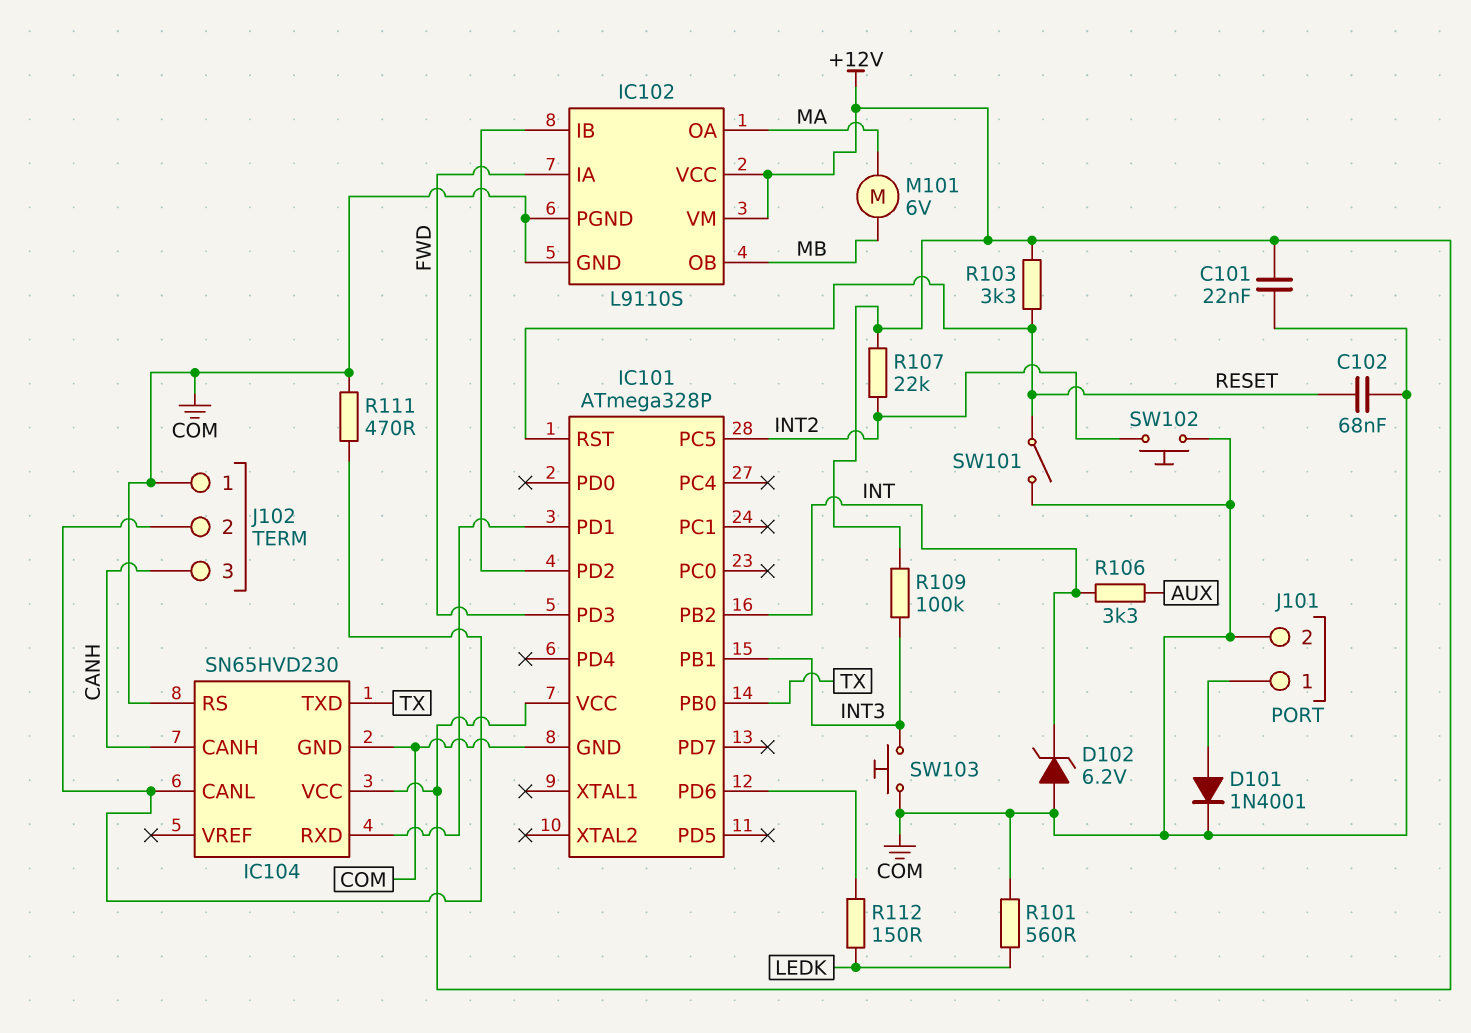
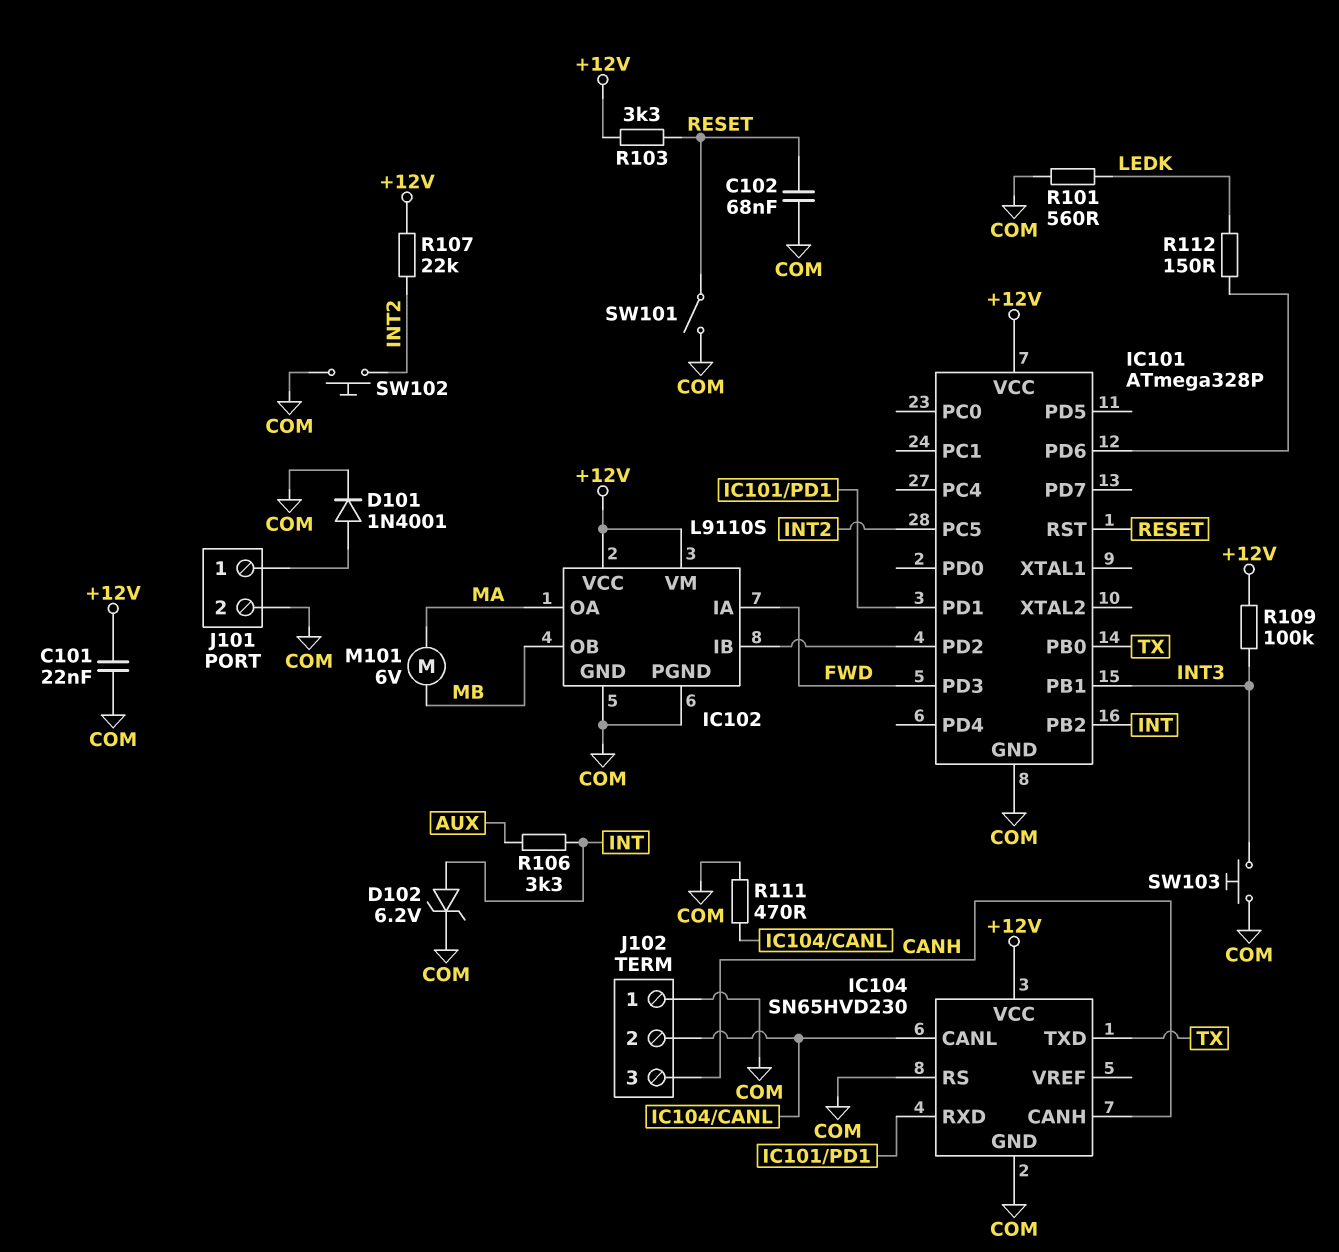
D102: zener 6.2V (A COM, K INT) -> zener 6.2V (A INT, K COM)

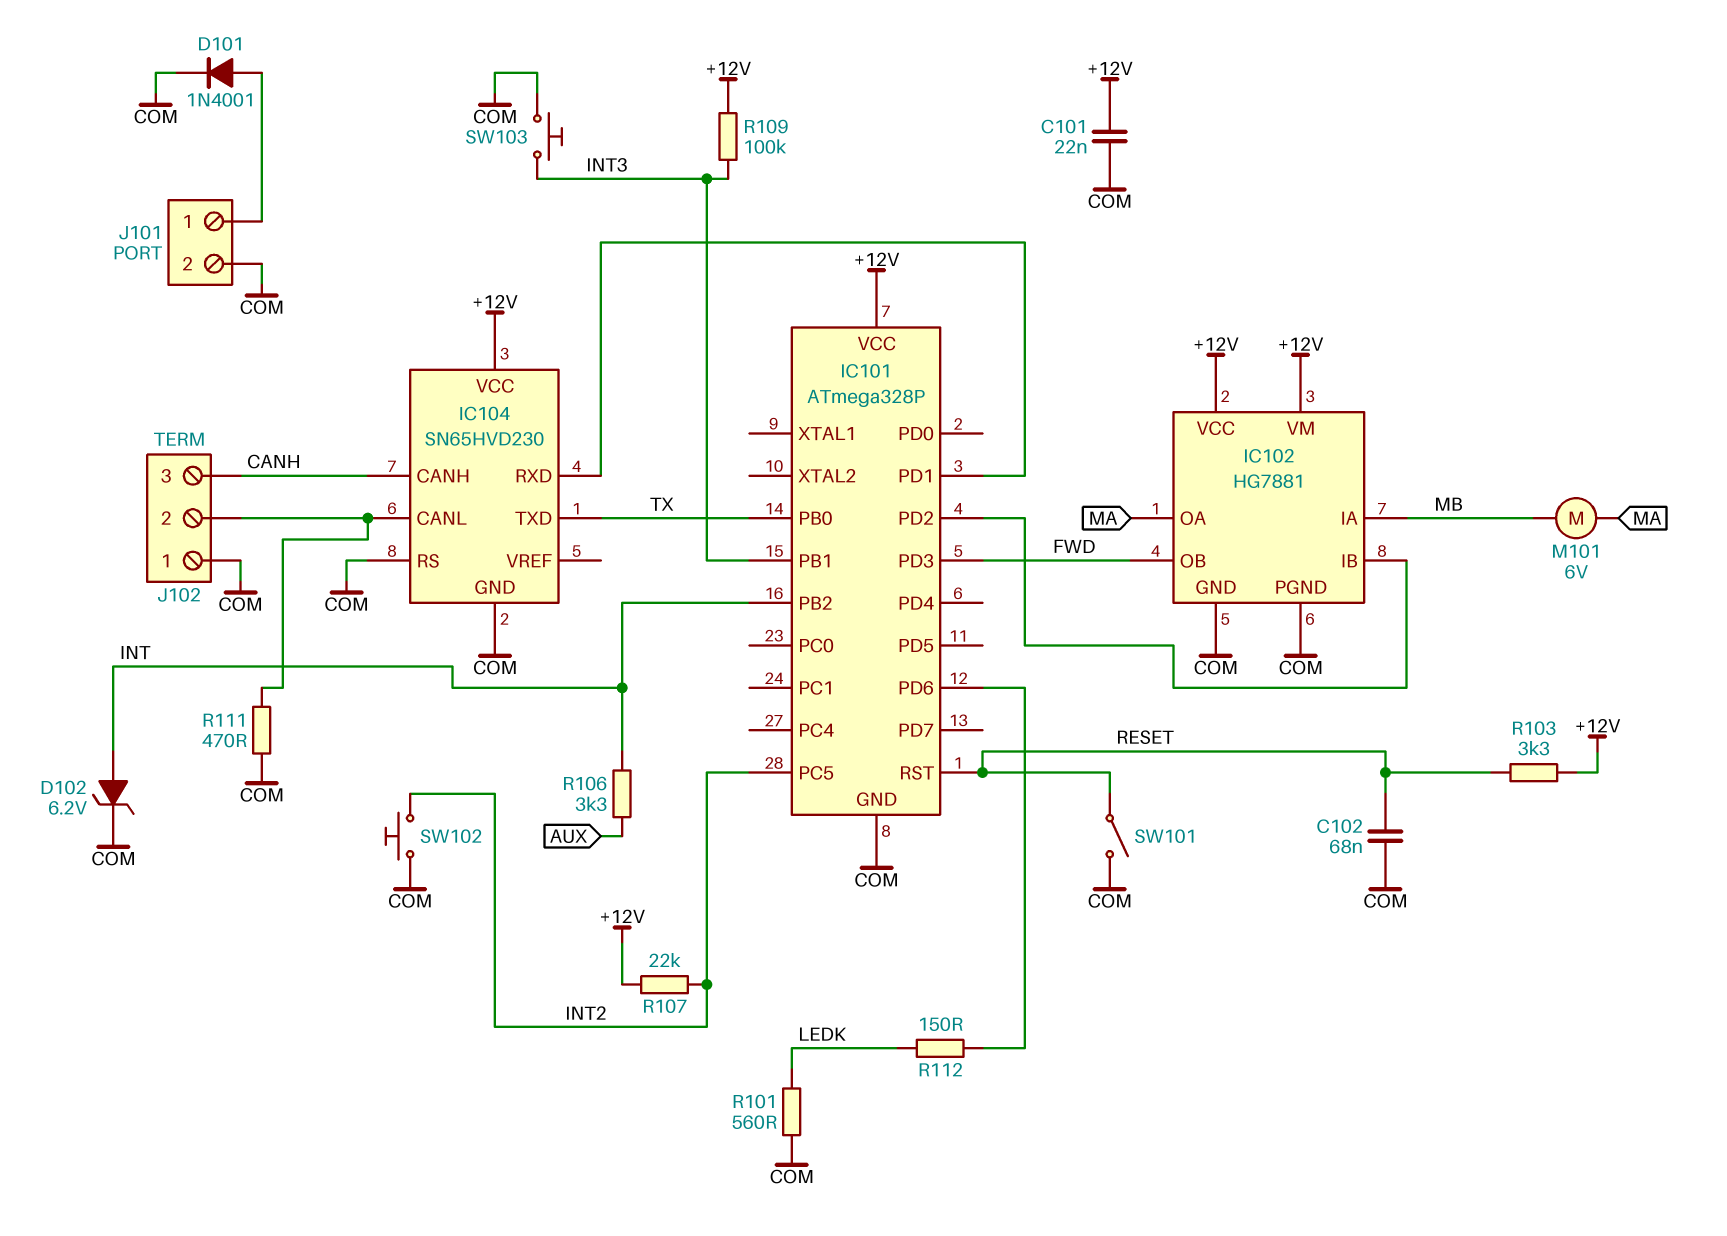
IC102: L9110S -> HG7881
IC102 pin IA: FWD -> MB
IC102 pin OB: MB -> FWD

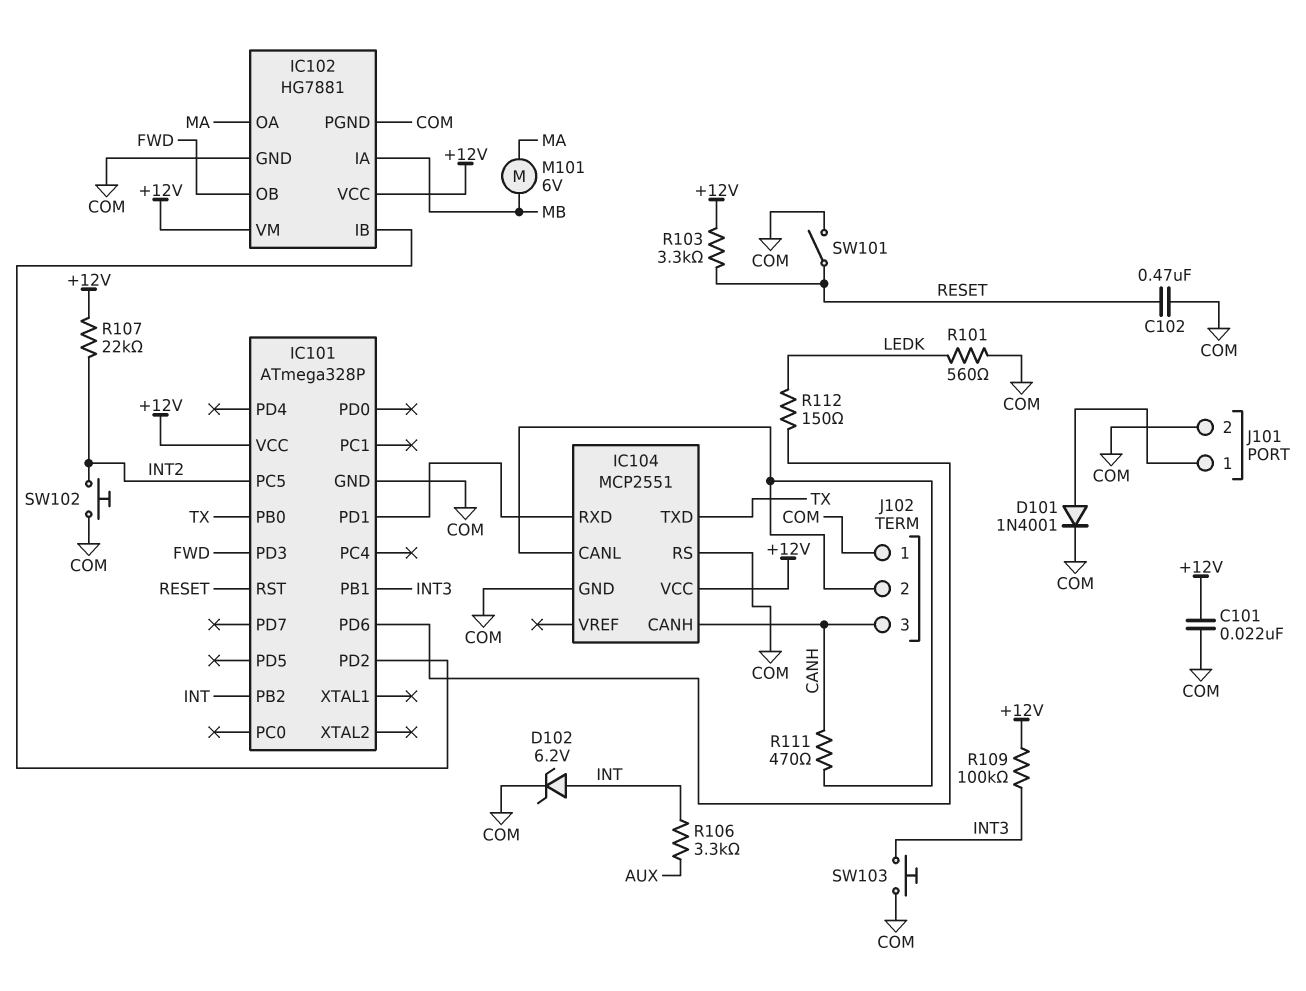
C102: 68nF (COM, RESET) -> 470nF (COM, RESET)
IC104: SN65HVD230 -> MCP2551
R111: 470 (COM, IC104/CANL) -> 470 (CANH, IC104/CANL)

